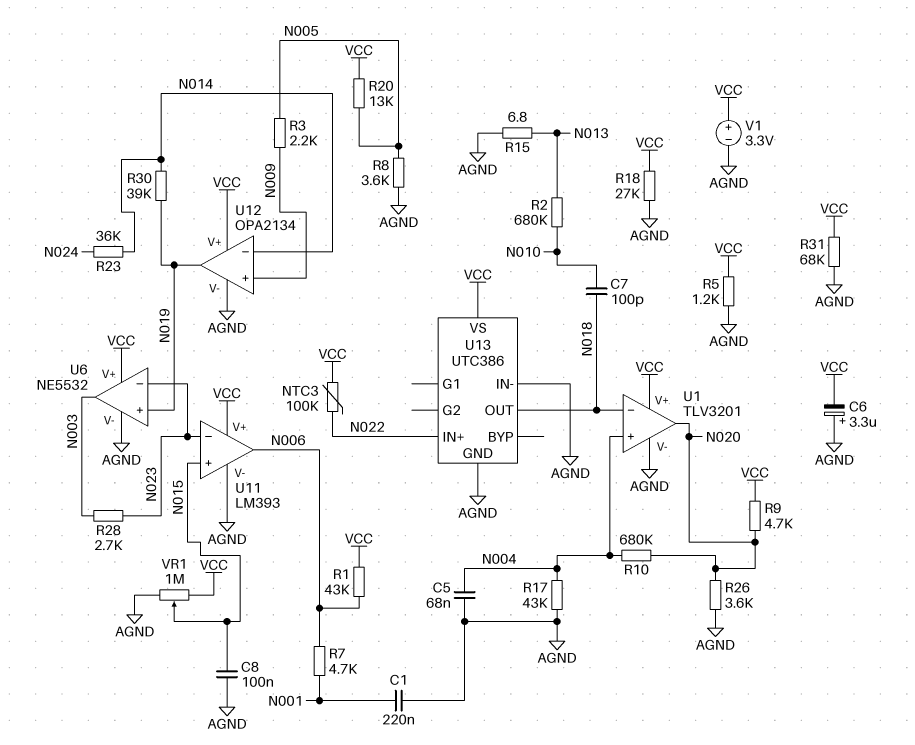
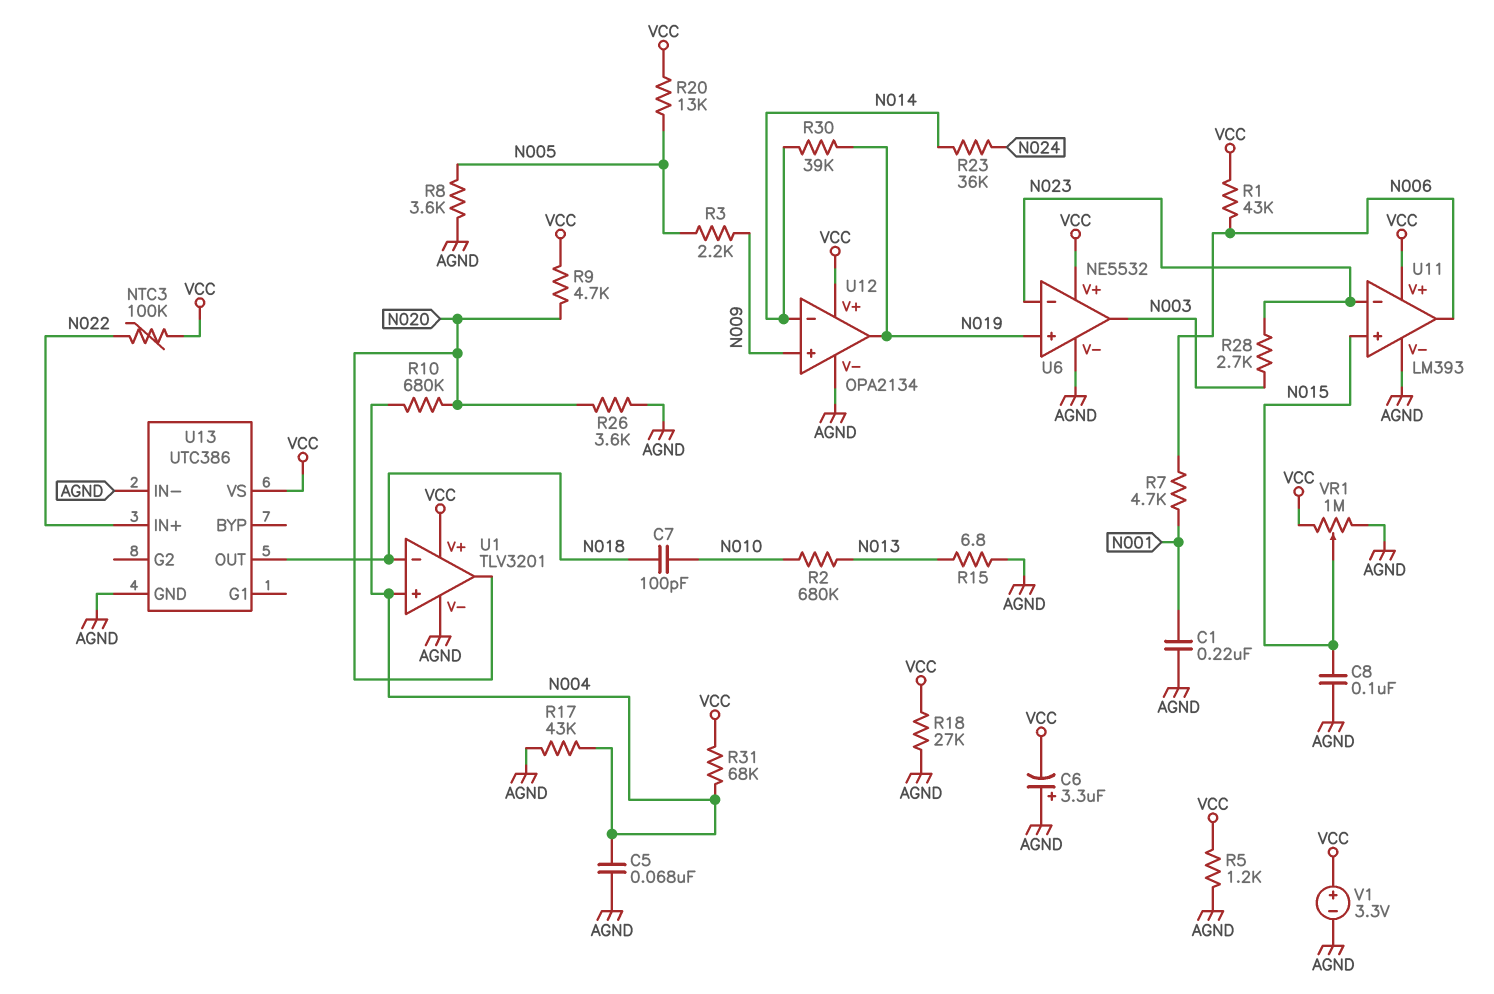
R31: 68k (AGND, VCC) -> 68k (N004, VCC)

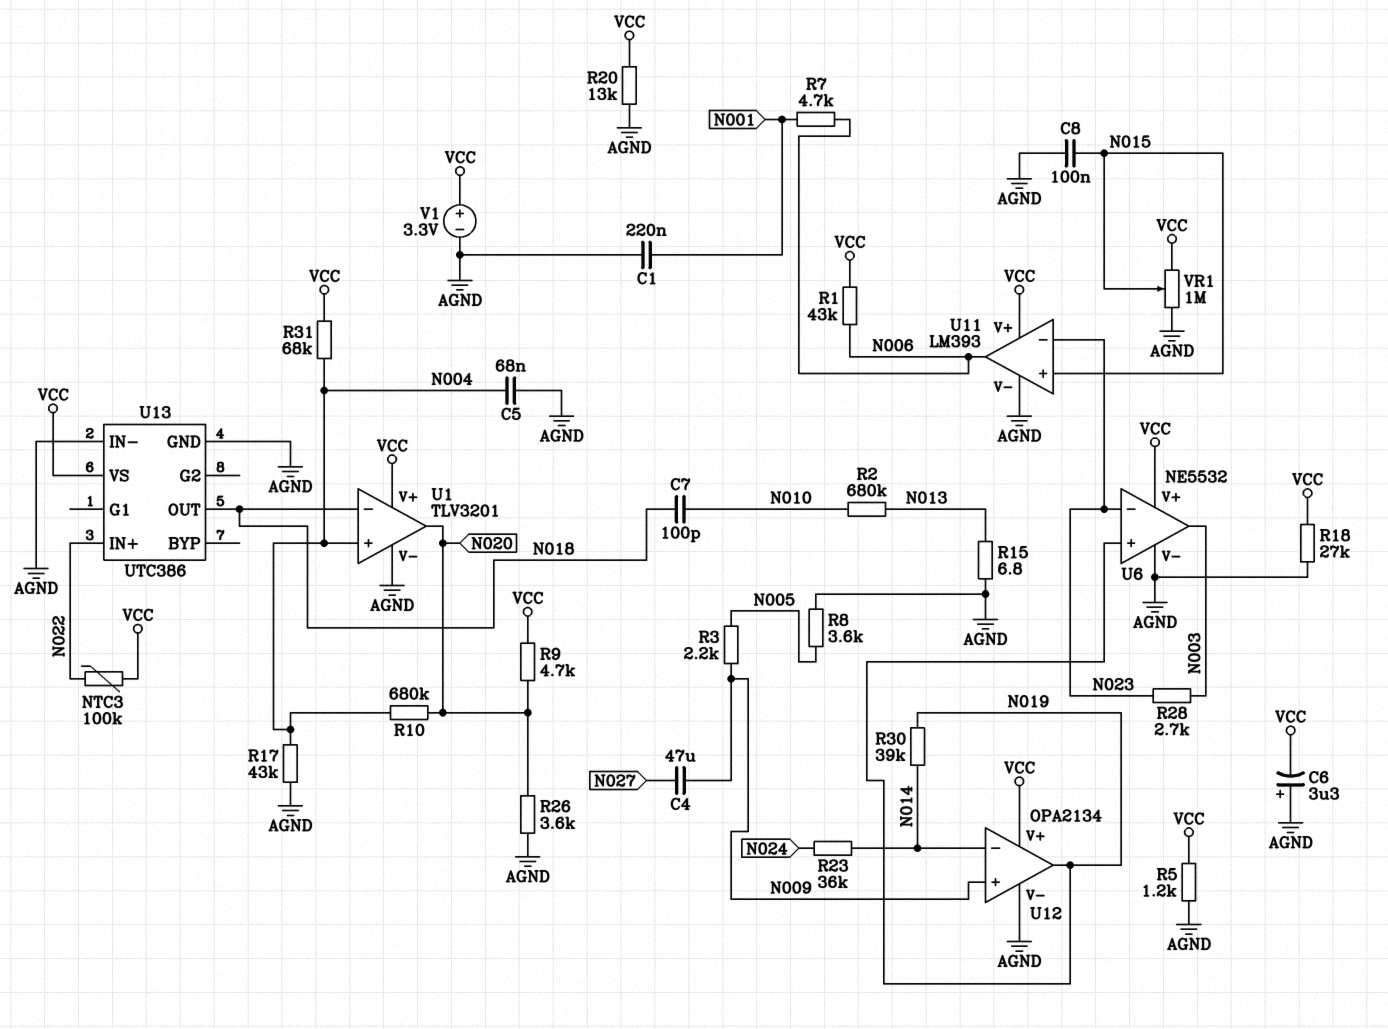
C4: none -> 47uF (N009, N027)
R20: 13k (N005, VCC) -> 13k (AGND, VCC)

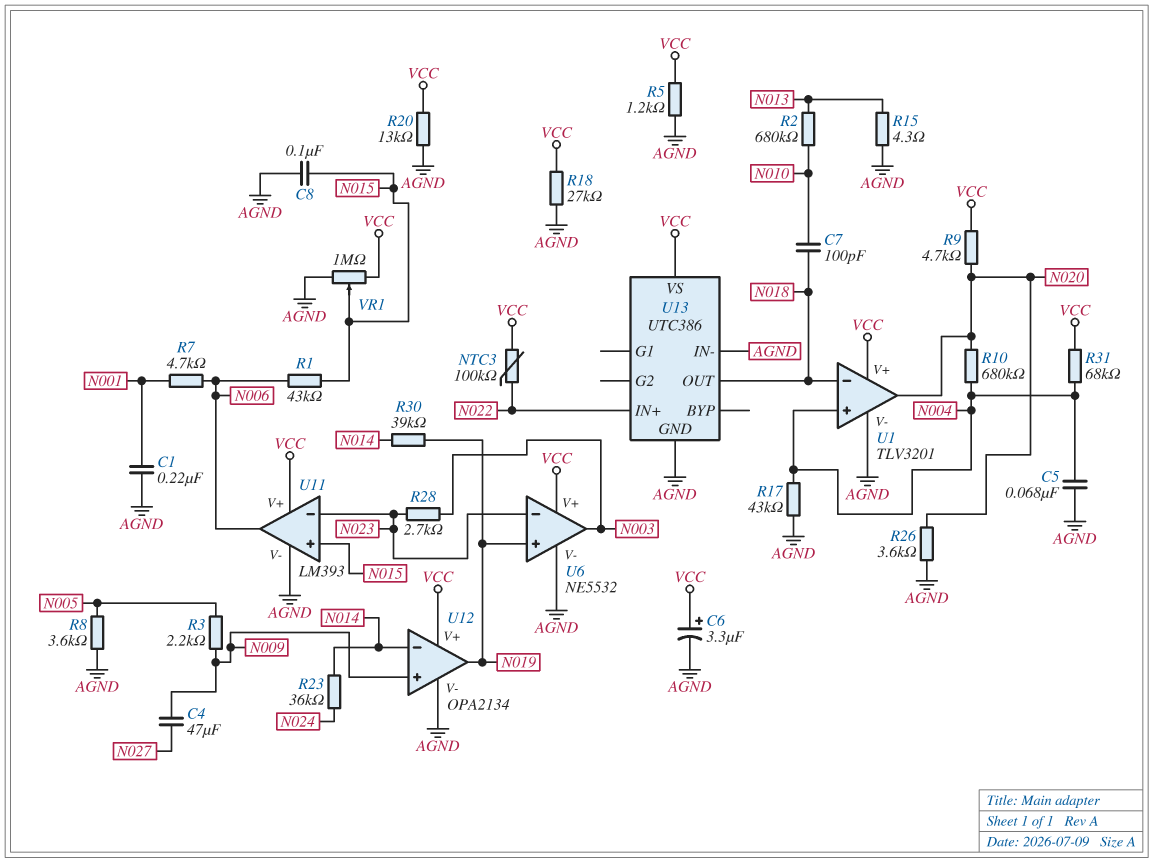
C6: 3.3uF (plus AGND, minus VCC) -> 3.3uF (plus VCC, minus AGND)
R1: 43k (N006, VCC) -> 43k (N006, N015)
R15: 6.8 (AGND, N013) -> 4.3 (AGND, N013)
V1: 3.3V (plus VCC, minus AGND) -> none

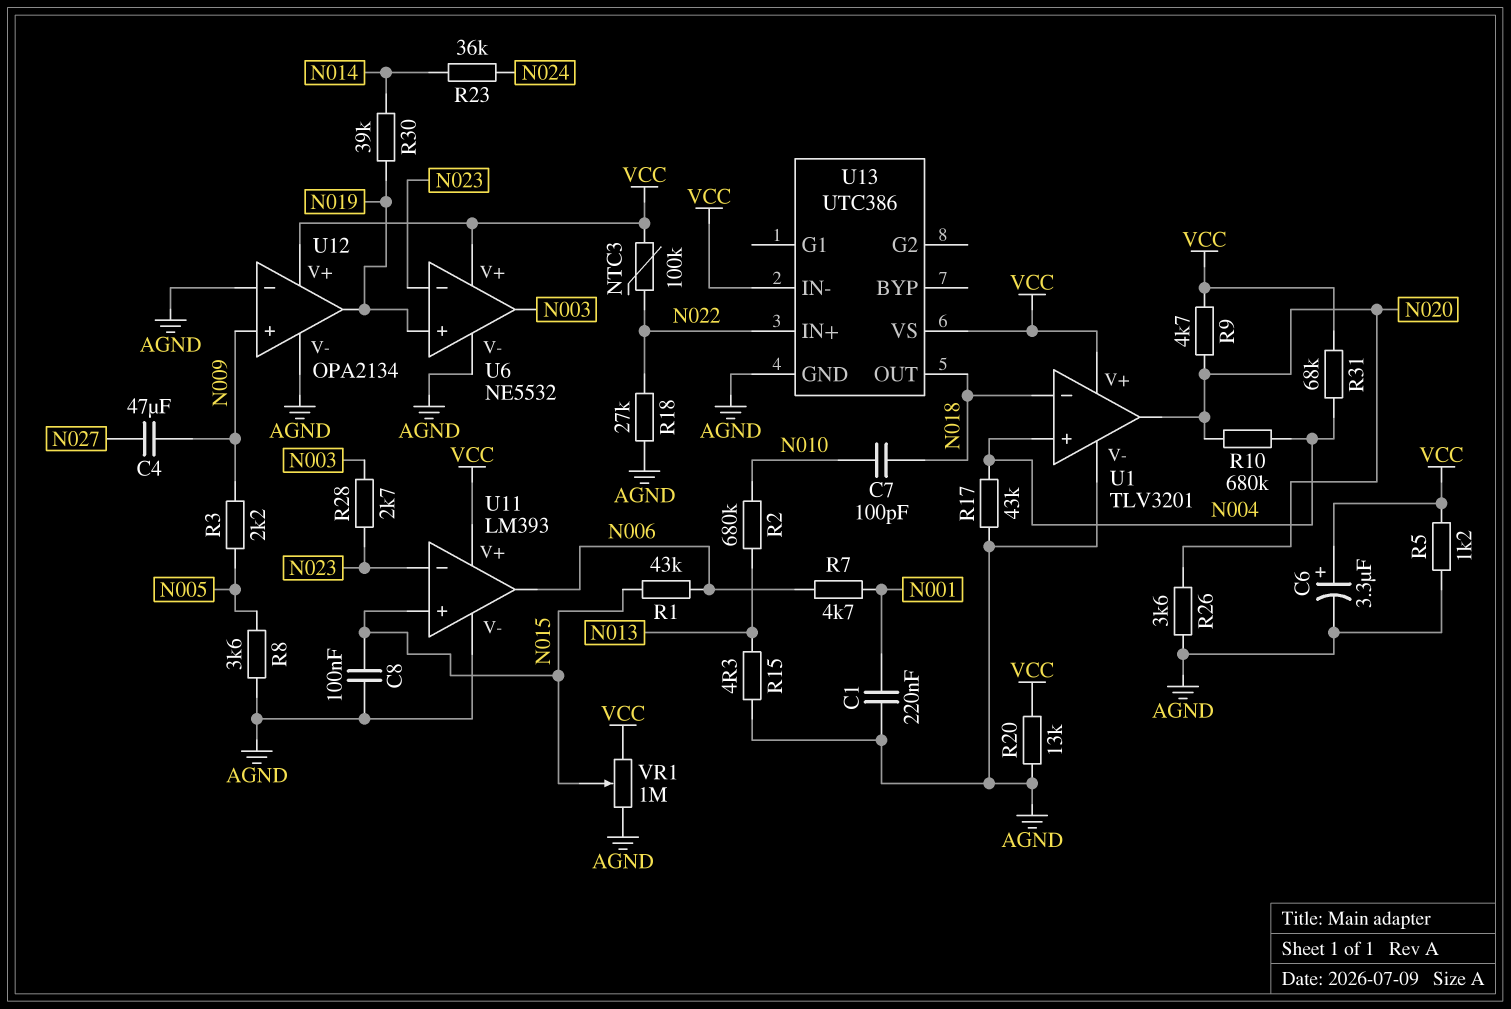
C5: 68nF (AGND, N004) -> none
R18: 27k (AGND, VCC) -> 27k (AGND, N022)
U12 pin in-: N014 -> AGND
U13 pin IN-: AGND -> VCC

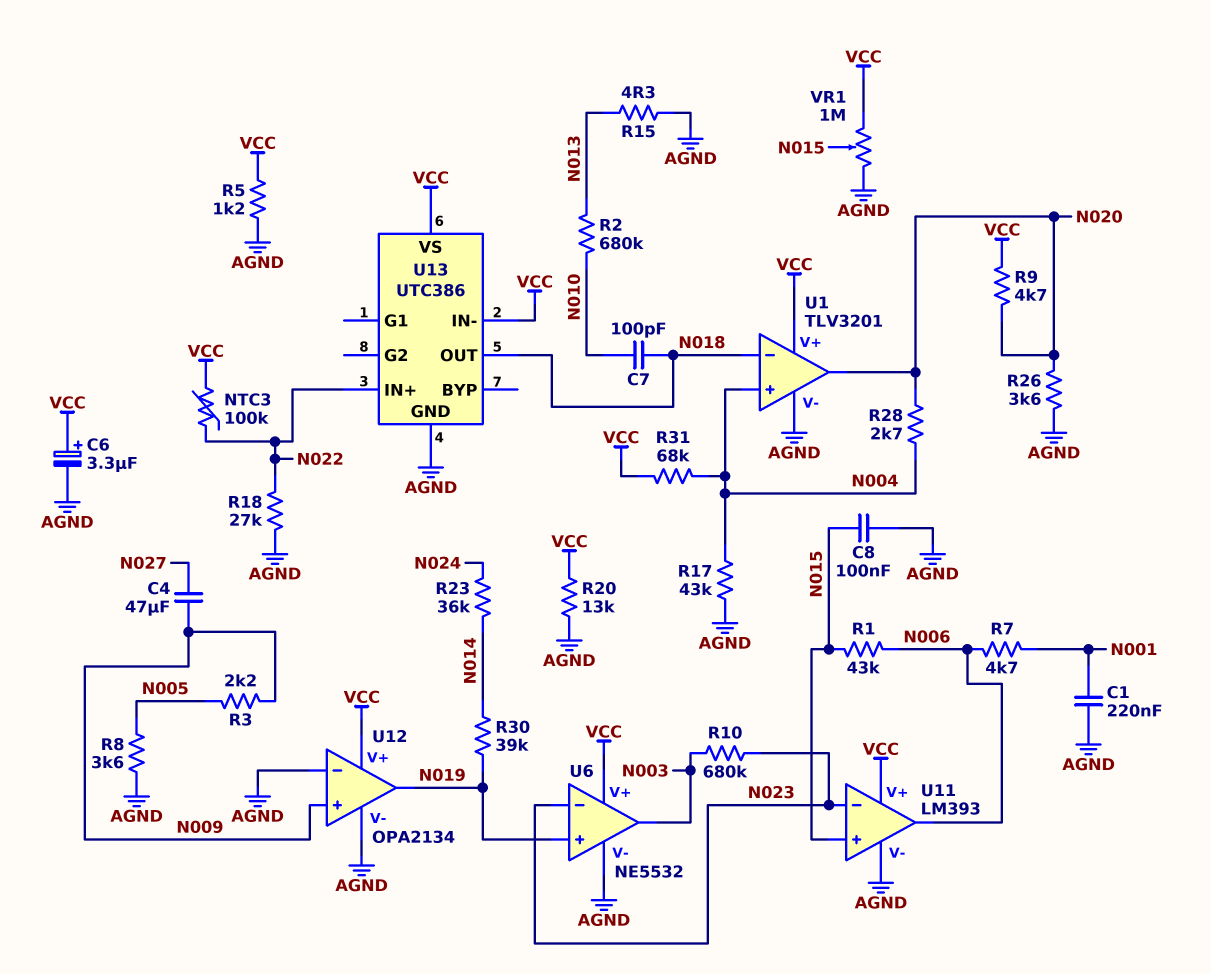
R10: 680k (N004, N020) -> 680k (N003, N023)
R28: 2.7k (N003, N023) -> 2.7k (N004, N020)

